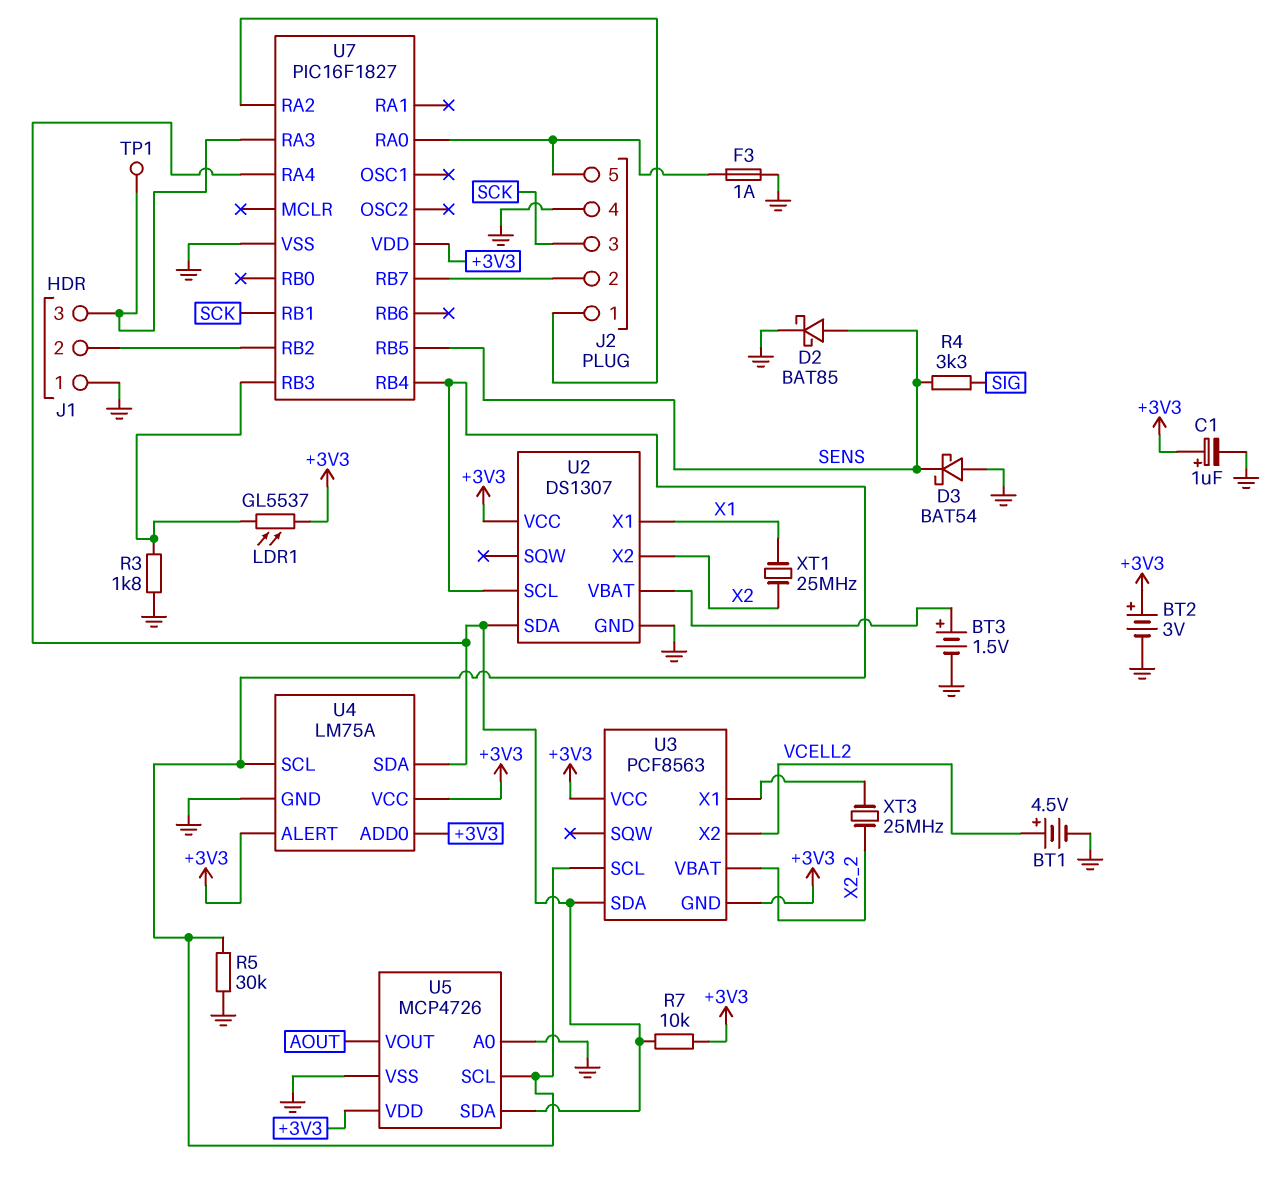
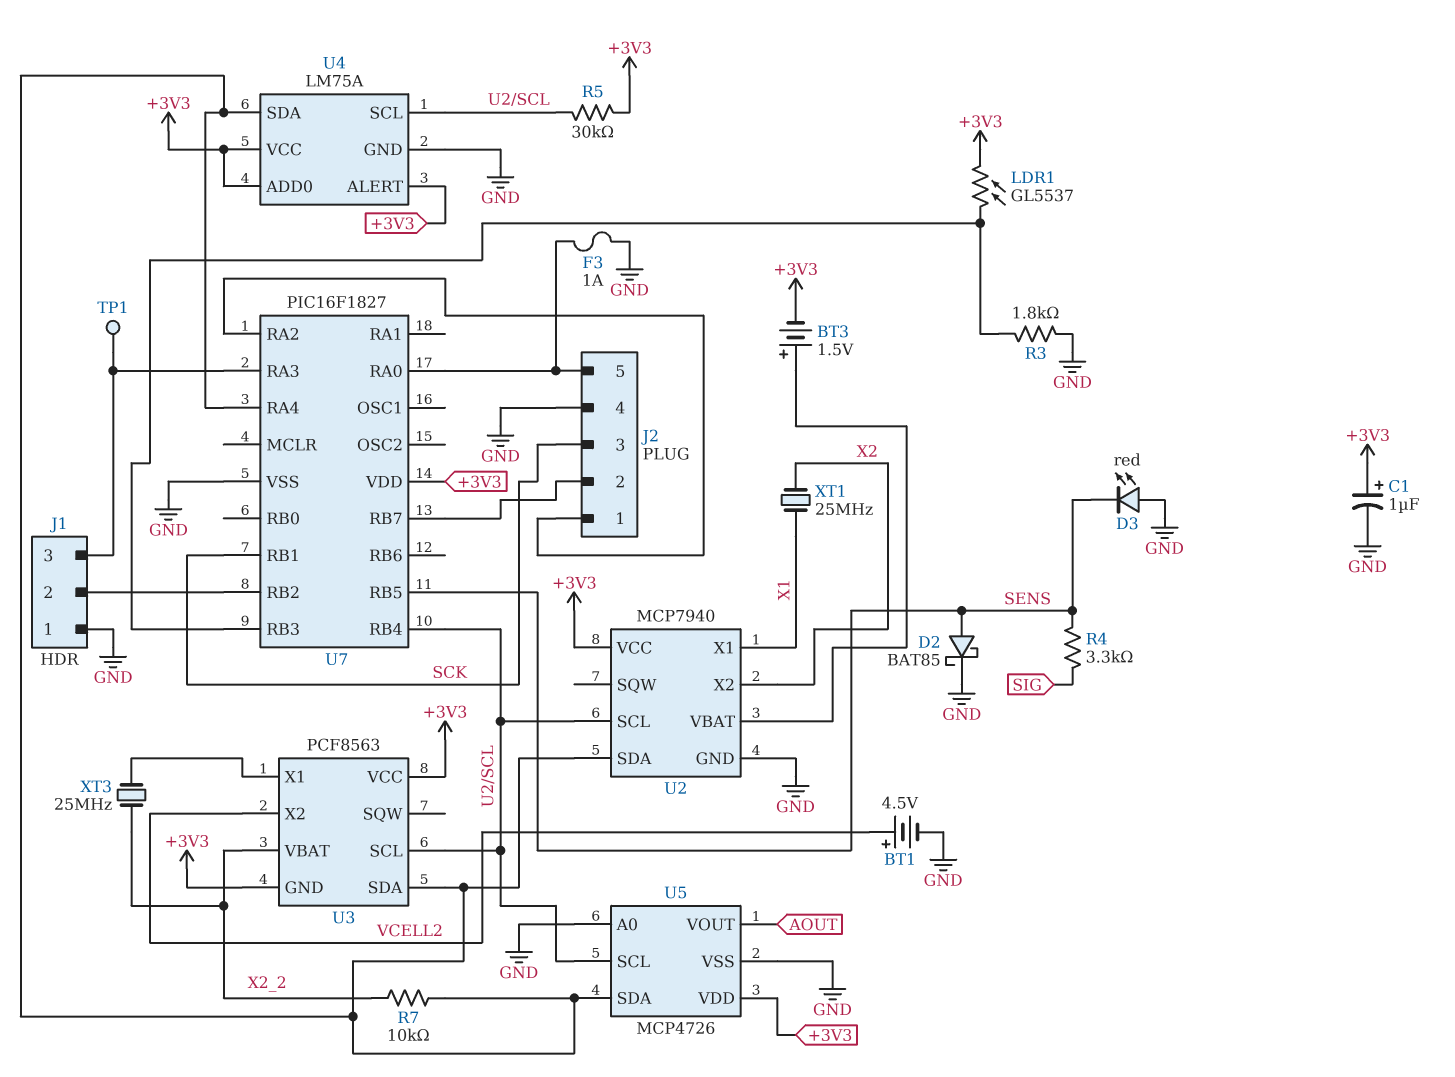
BT2: 3V (plus +3V3, minus GND) -> none
BT3: 1.5V (plus U2/VBAT, minus GND) -> 1.5V (plus U2/VBAT, minus +3V3)
D3: schottky BAT54 (A GND, K SENS) -> LED red (A GND, K SENS)
R5: 30k (GND, U2/SCL) -> 30k (+3V3, U2/SCL)
R7: 10k (+3V3, U2/SDA) -> 10k (U2/SDA, X2_2)
U2: DS1307 -> MCP7940

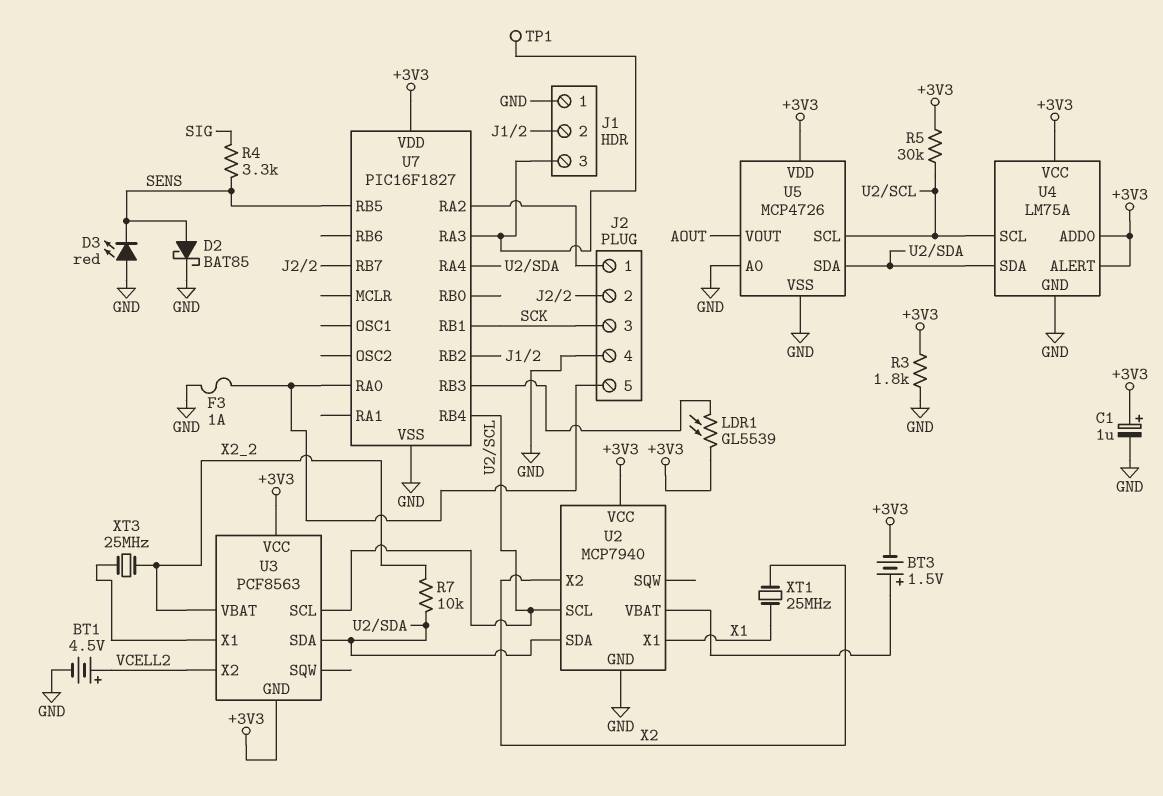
LDR1: GL5537 (+3V3, U7/RB3) -> GL5539 (+3V3, U7/RB3)
R3: 1.8k (GND, U7/RB3) -> 1.8k (+3V3, GND)

